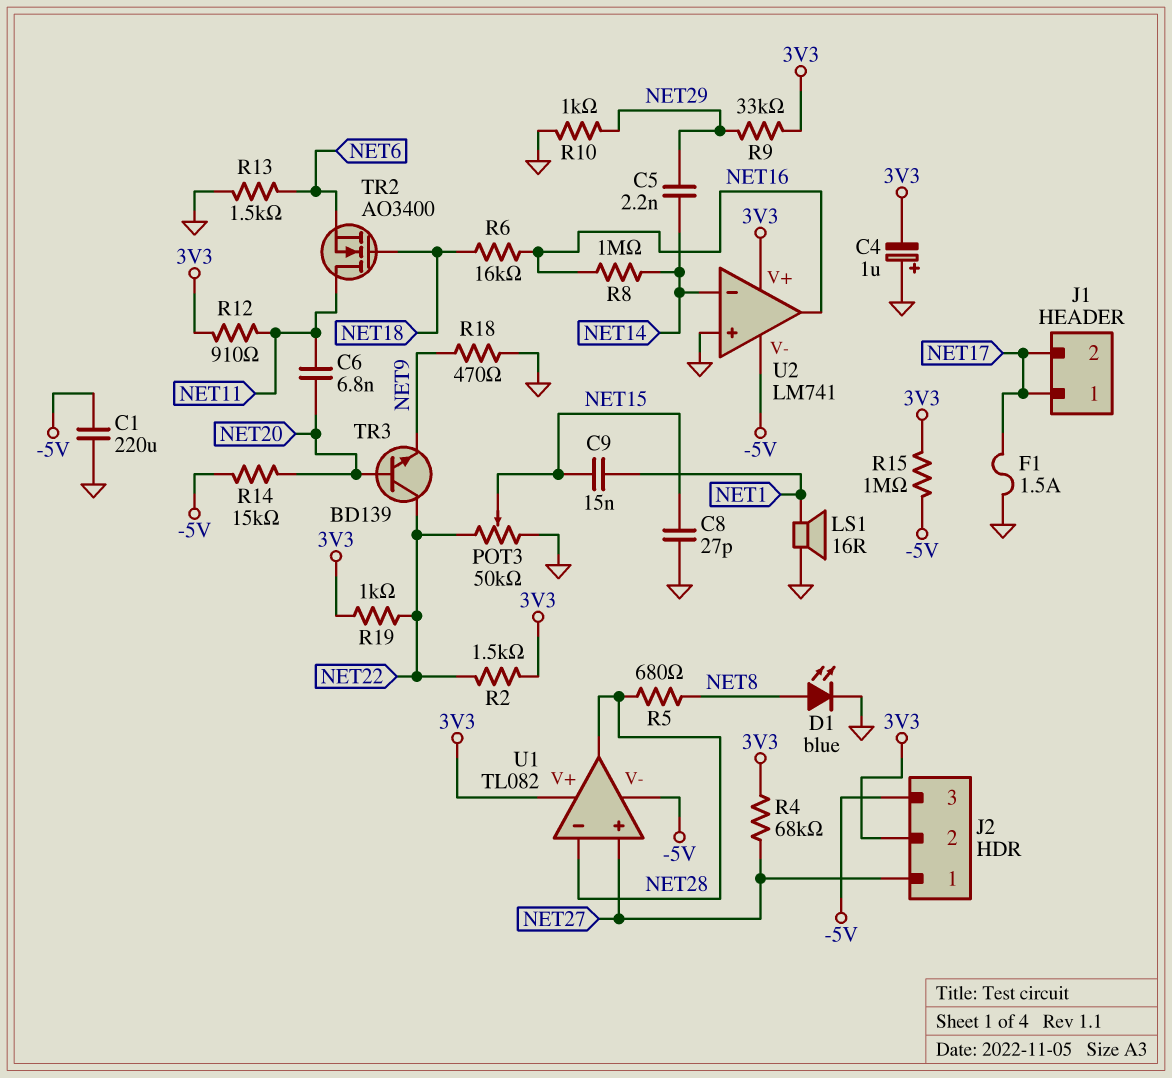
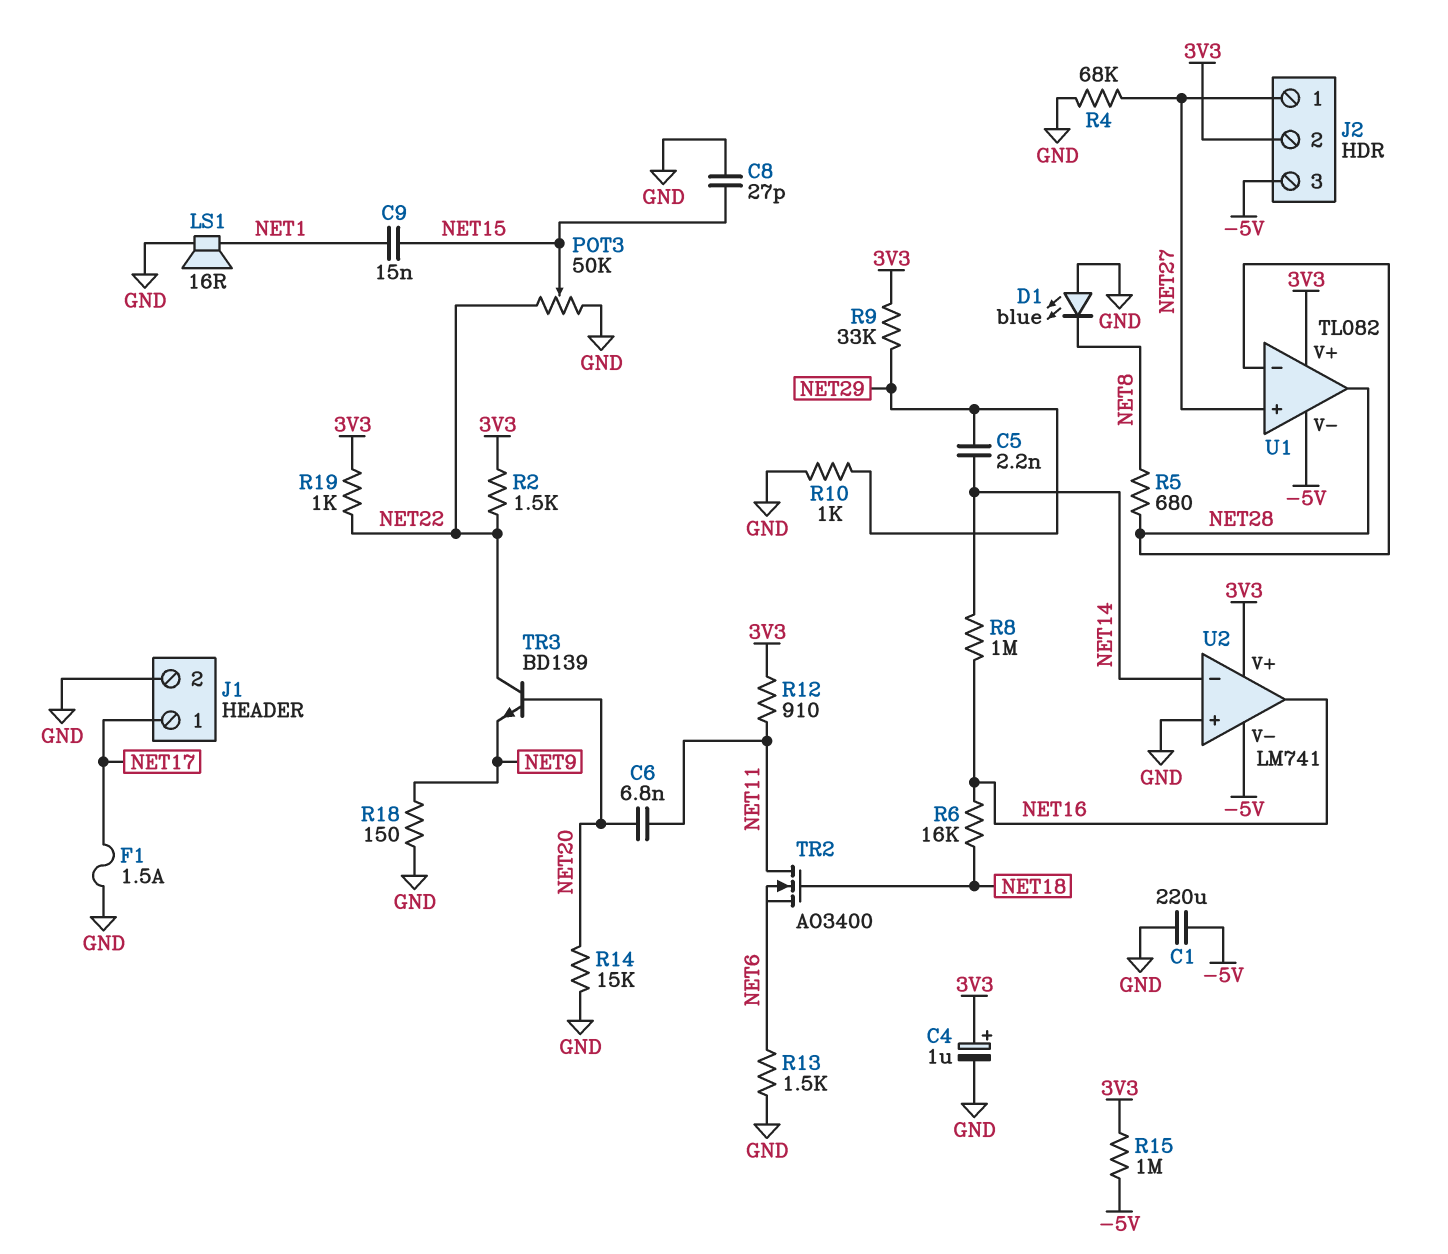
C4: 1uF (plus GND, minus 3V3) -> 1uF (plus 3V3, minus GND)
D1: LED blue (A NET8, K GND) -> LED blue (A GND, K NET8)
J1 pin 2: NET17 -> GND
R4: 68k (3V3, NET27) -> 68k (GND, NET27)
R14: 15k (-5V, NET20) -> 15k (GND, NET20)
R18: 470 (GND, NET9) -> 150 (GND, NET9)

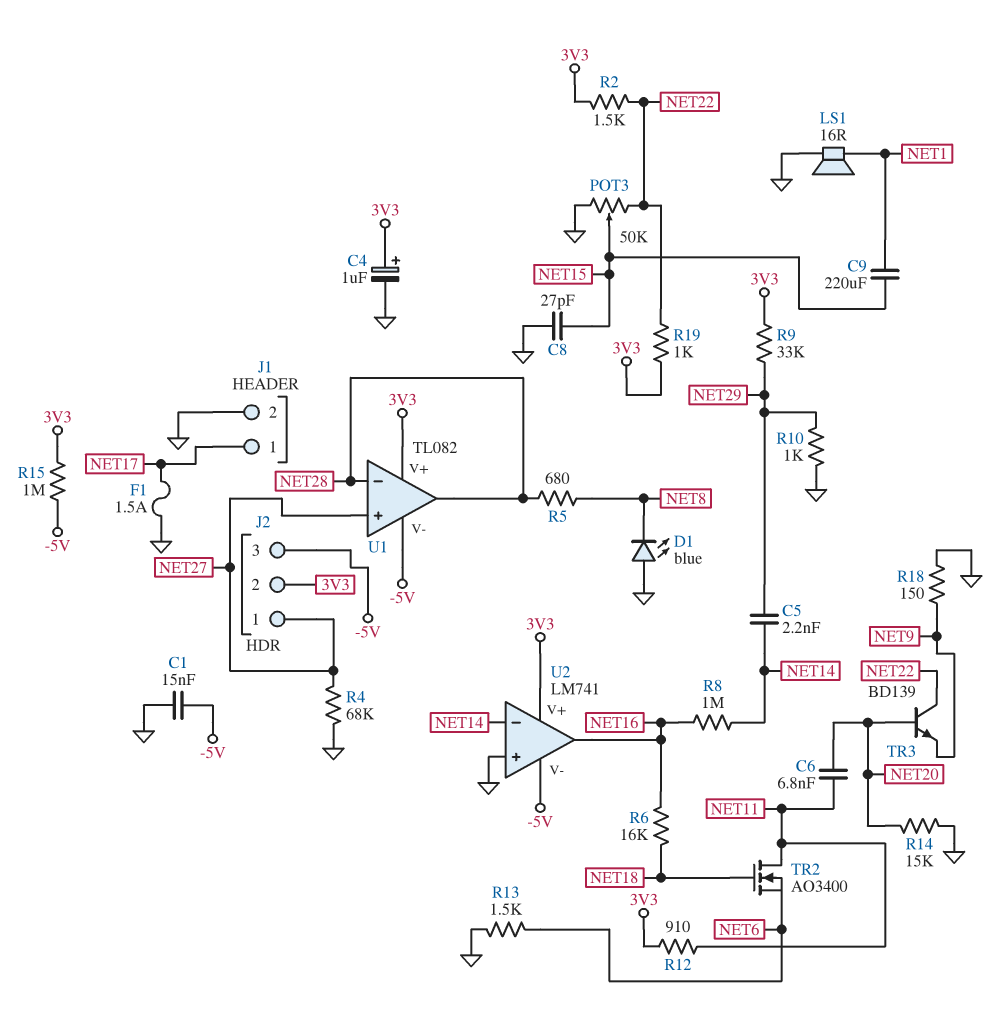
C1: 220uF (-5V, GND) -> 15nF (-5V, GND)
C9: 15nF (NET1, NET15) -> 220uF (NET1, NET15)

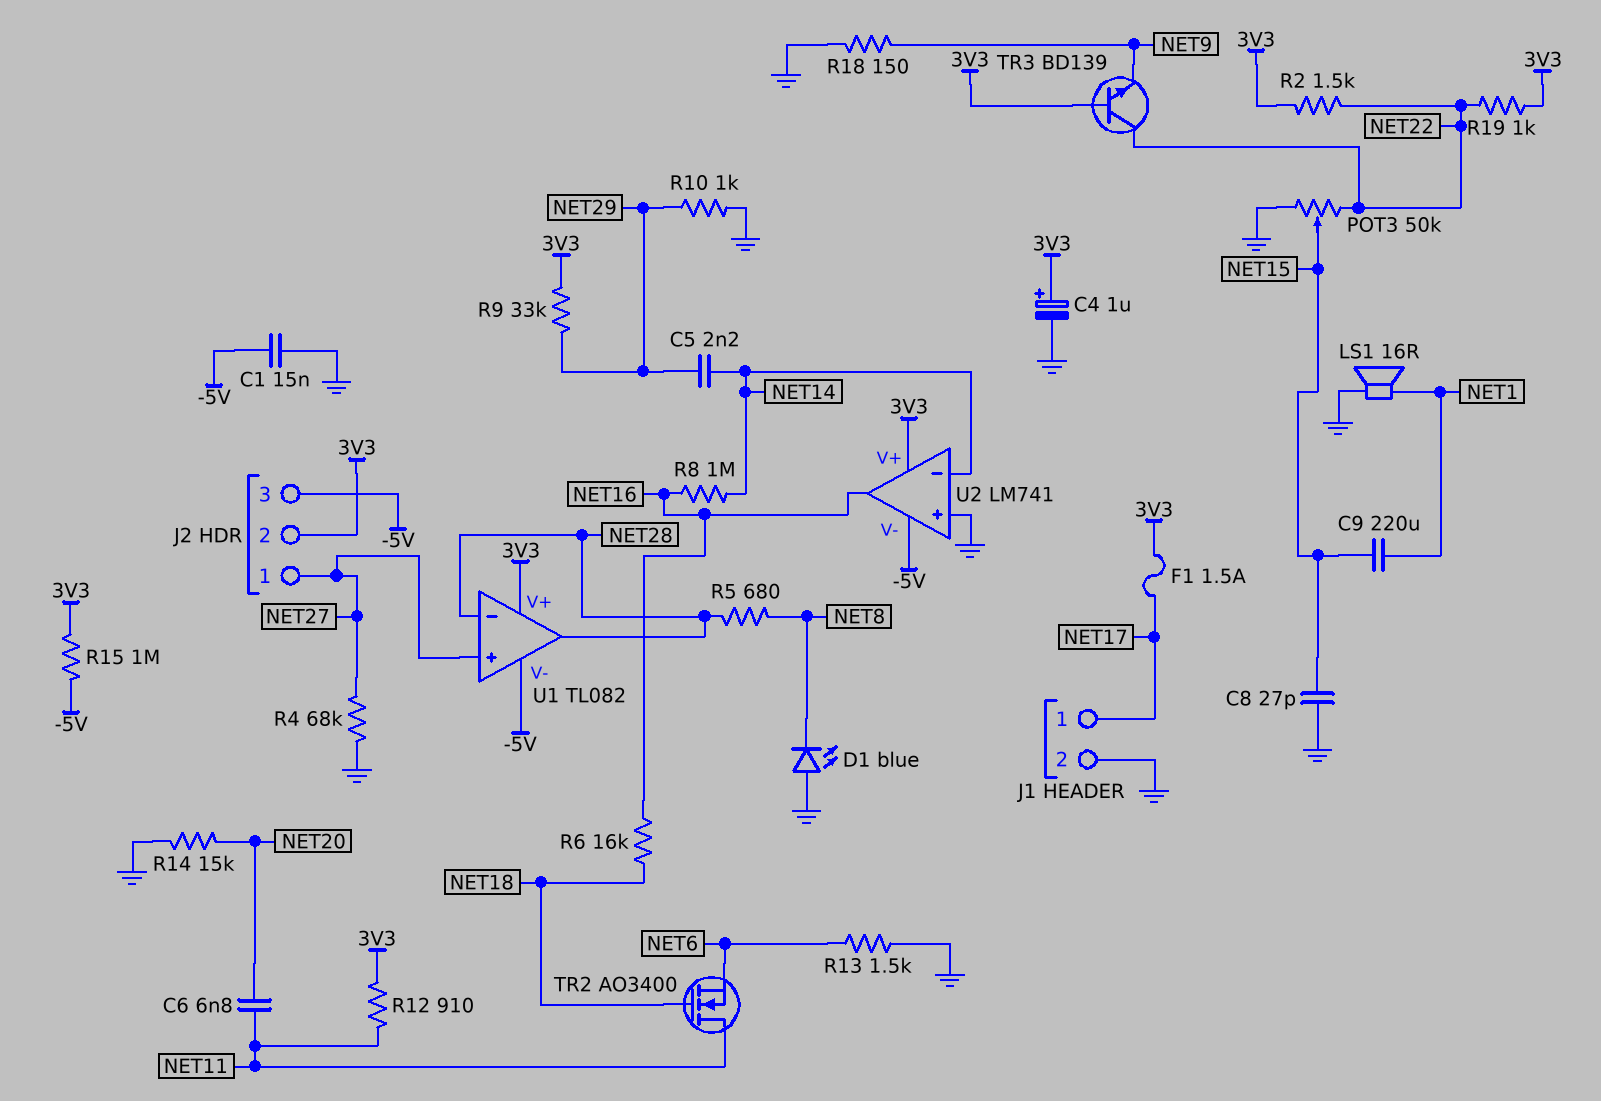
F1: 1.5A (GND, NET17) -> 1.5A (3V3, NET17)
TR3: NPN BD139 (B NET20, C NET22, E NET9) -> NPN BD139 (B 3V3, C NET22, E NET9)

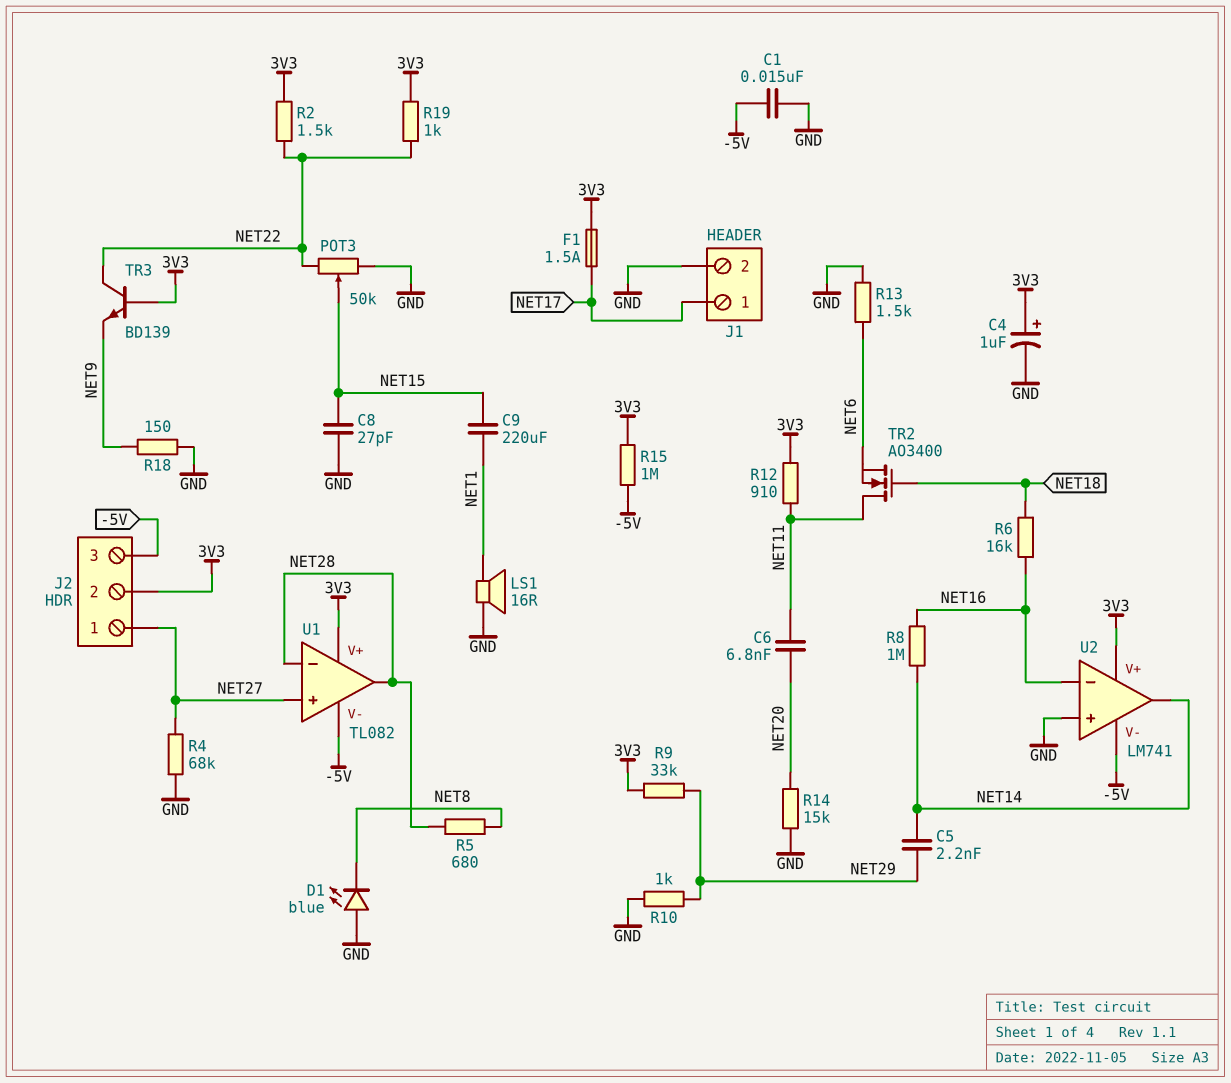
U2 pin in-: NET14 -> NET16
U2 pin out: NET16 -> NET14

